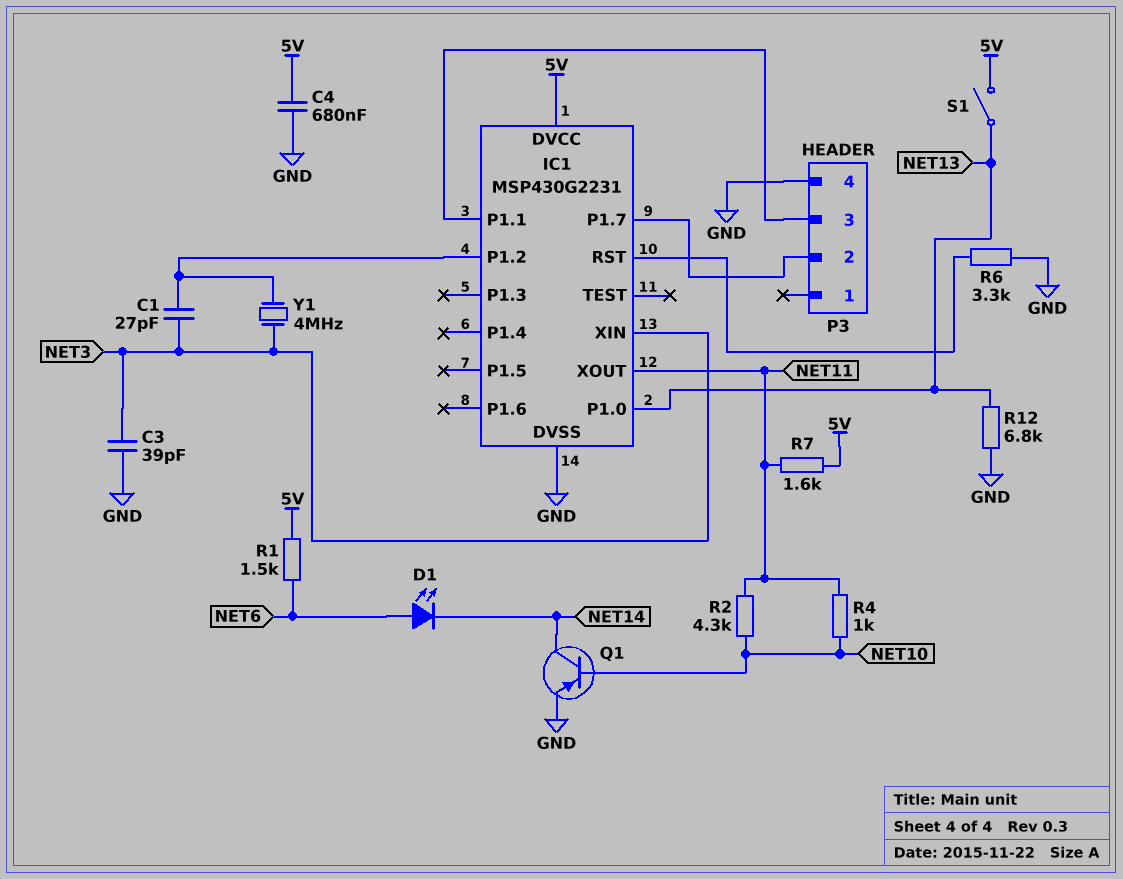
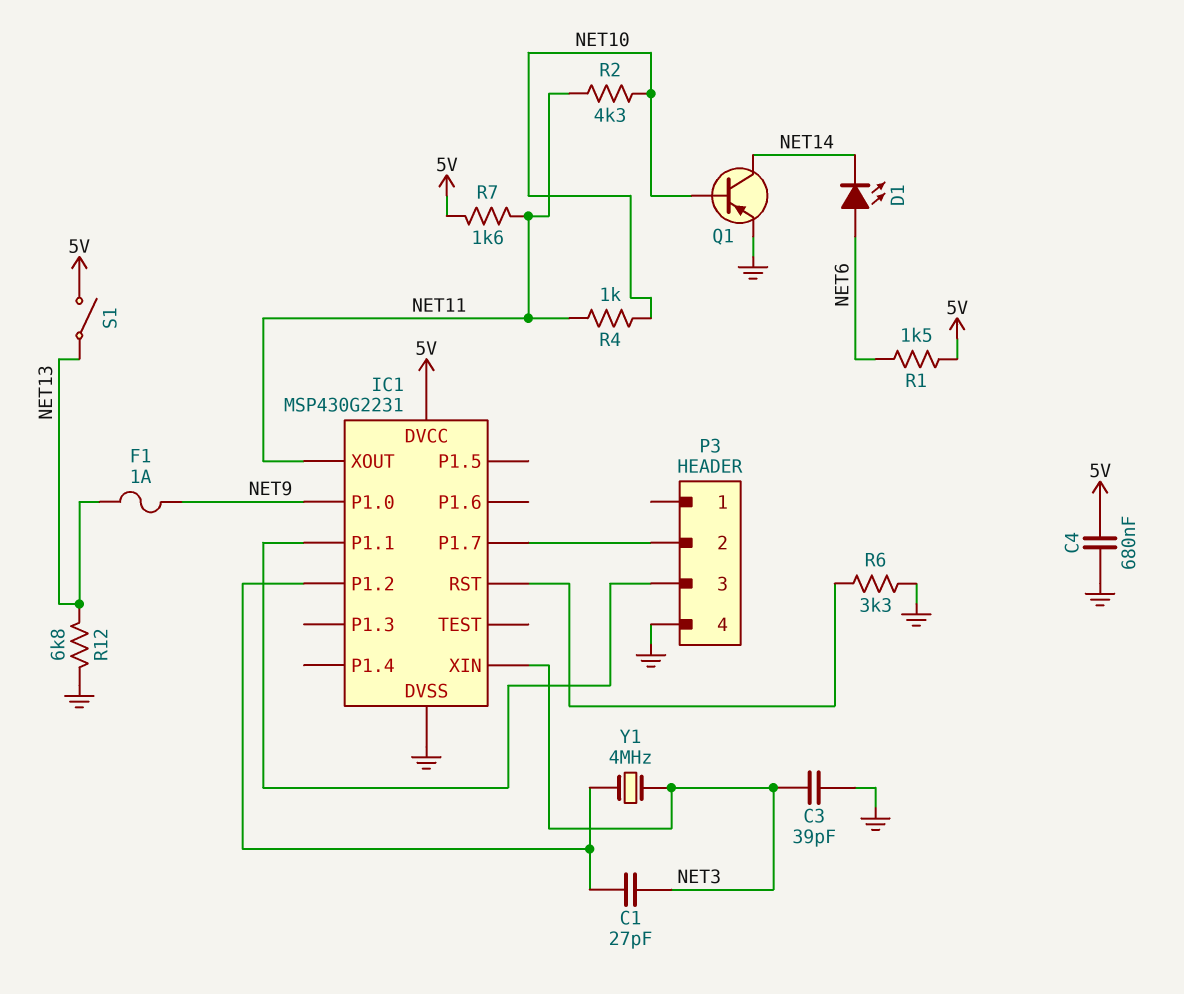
F1: none -> 1A (NET9, NET13)
IC1 pin P1.0: NET13 -> NET9

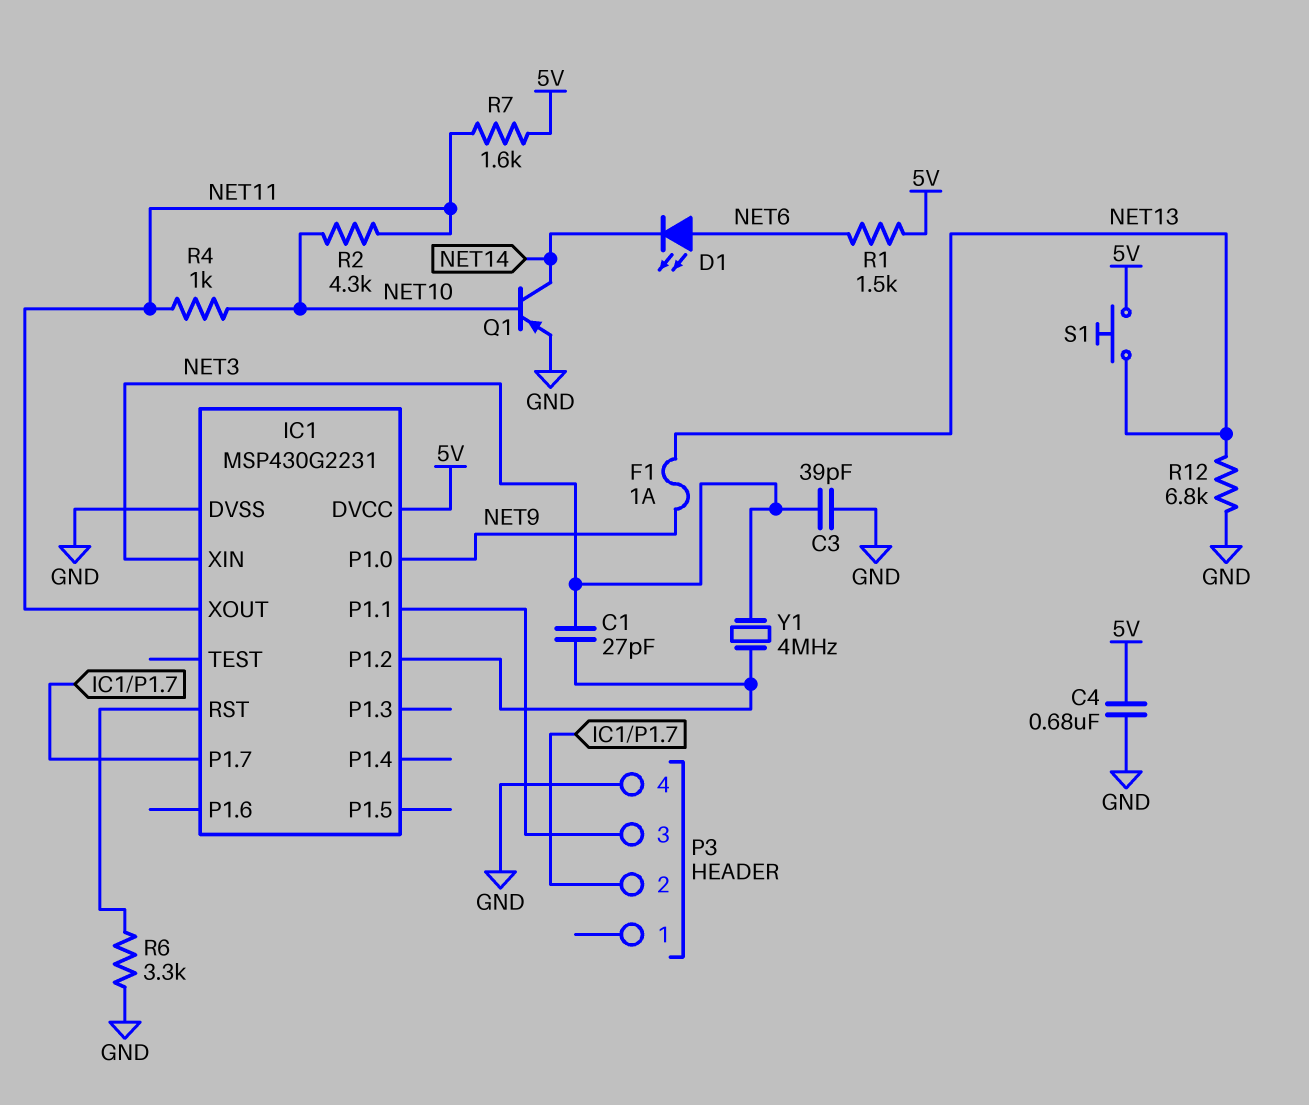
S1: switch (5V, NET13) -> button (5V, NET13)

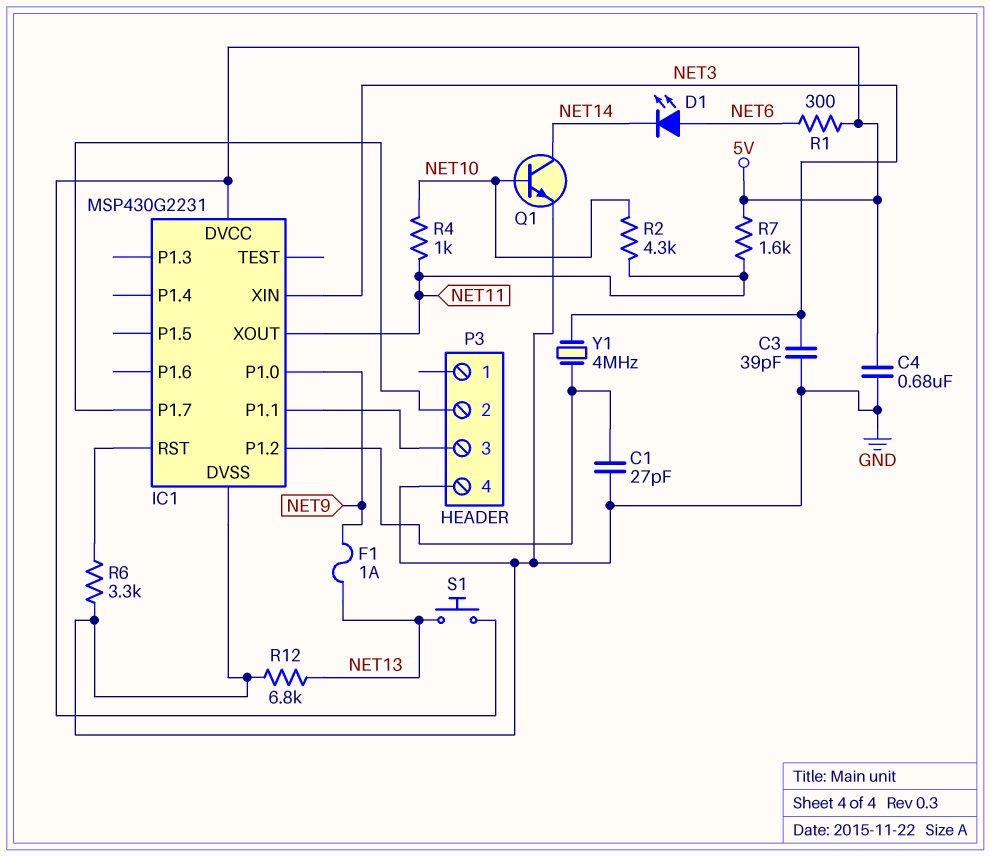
C1: 27pF (IC1/P1.2, NET3) -> 27pF (GND, IC1/P1.2)
Q1: PNP (B NET10, C NET14, E GND) -> NPN (B NET10, C NET14, E GND)
R1: 1.5k (5V, NET6) -> 300 (5V, NET6)

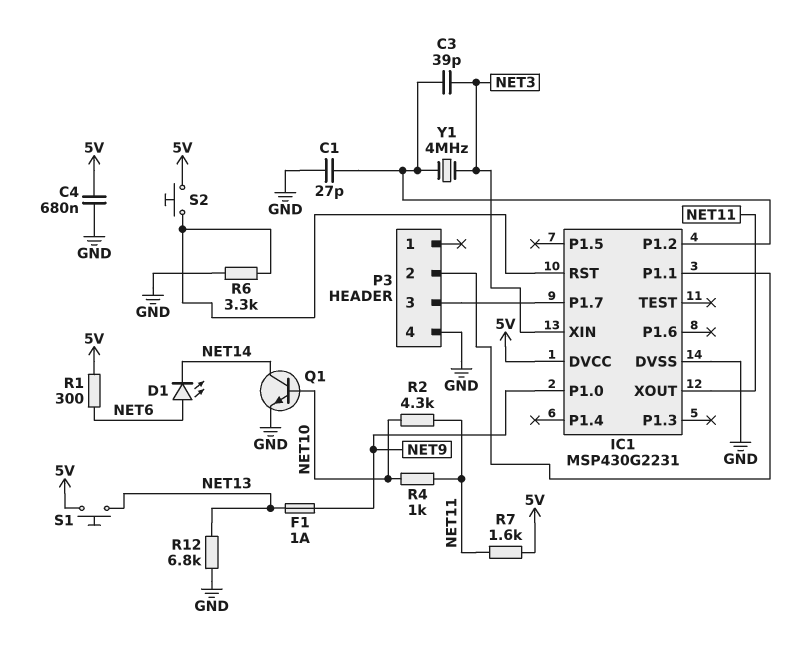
C3: 39pF (GND, NET3) -> 39pF (IC1/P1.2, NET3)
P3 pin 2: IC1/P1.7 -> IC1/P1.1
P3 pin 3: IC1/P1.1 -> IC1/P1.7
S2: none -> button (5V, IC1/RST)

